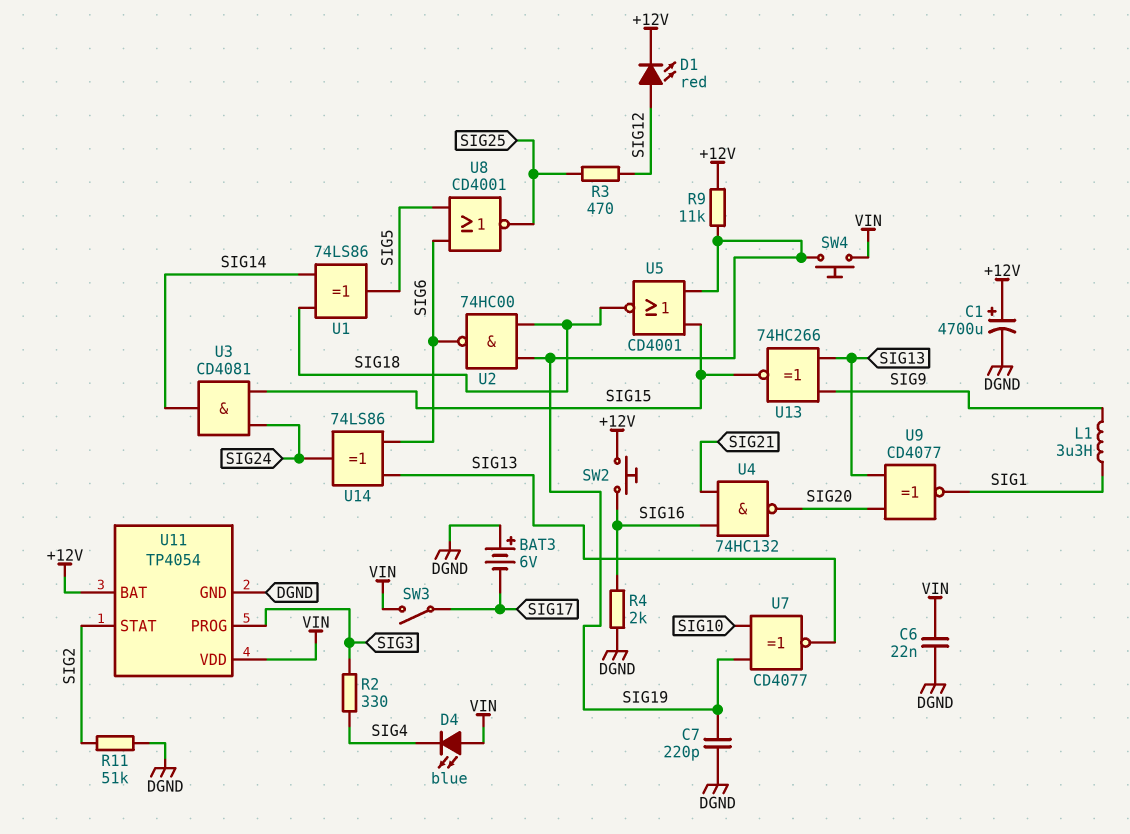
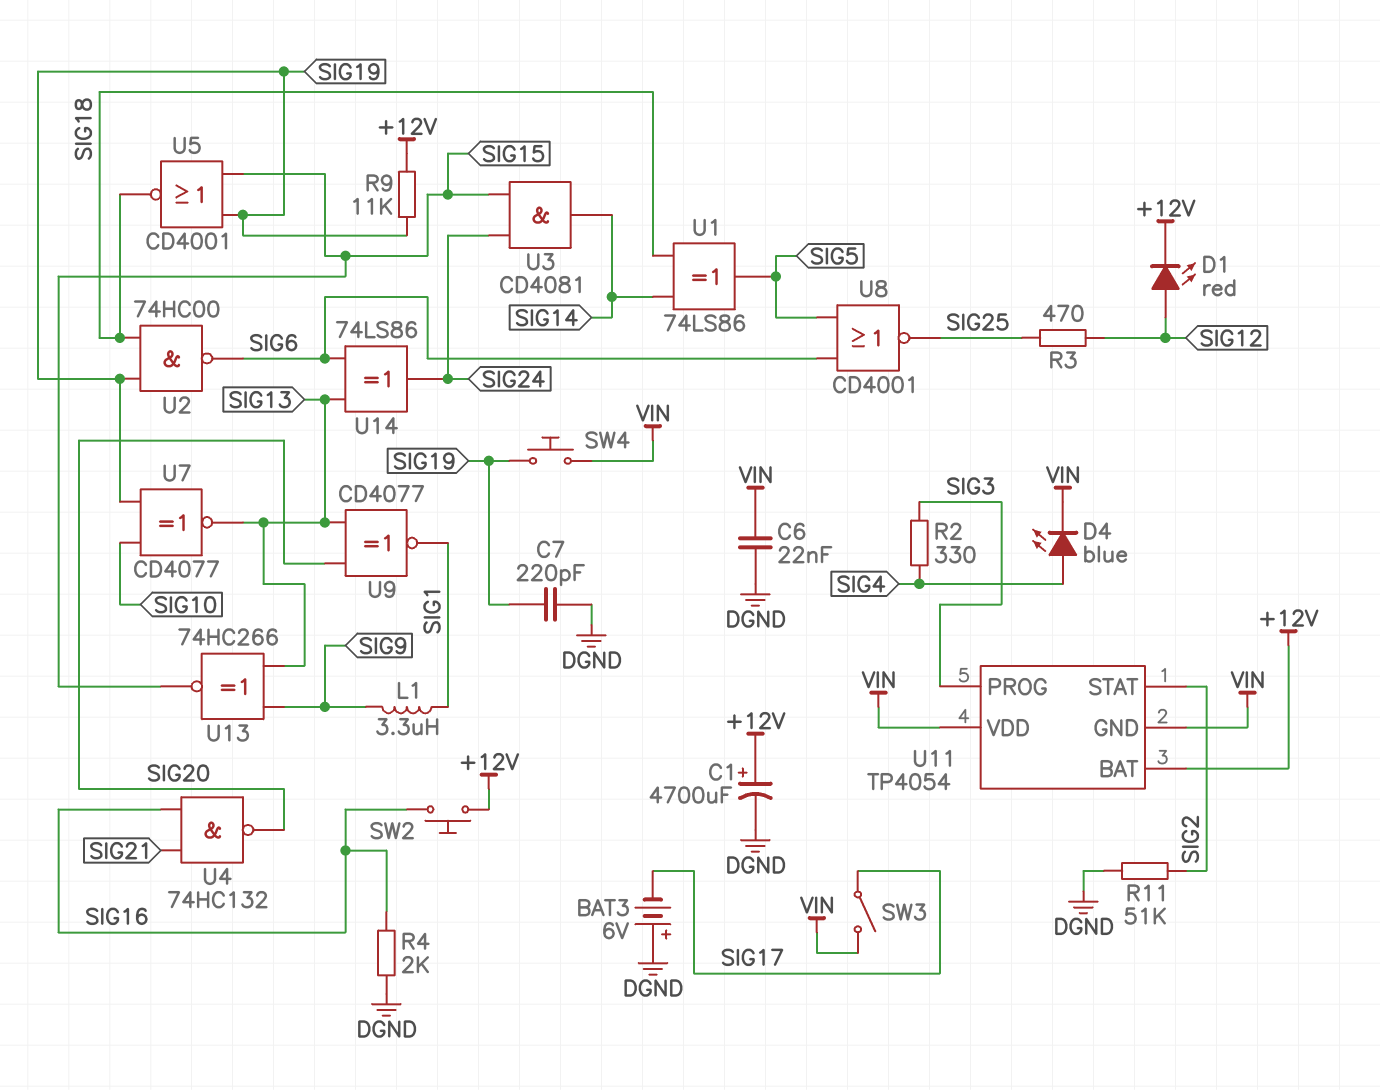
D4: LED blue (A VIN, K SIG4) -> LED blue (A SIG4, K VIN)
U11 pin GND: DGND -> VIN

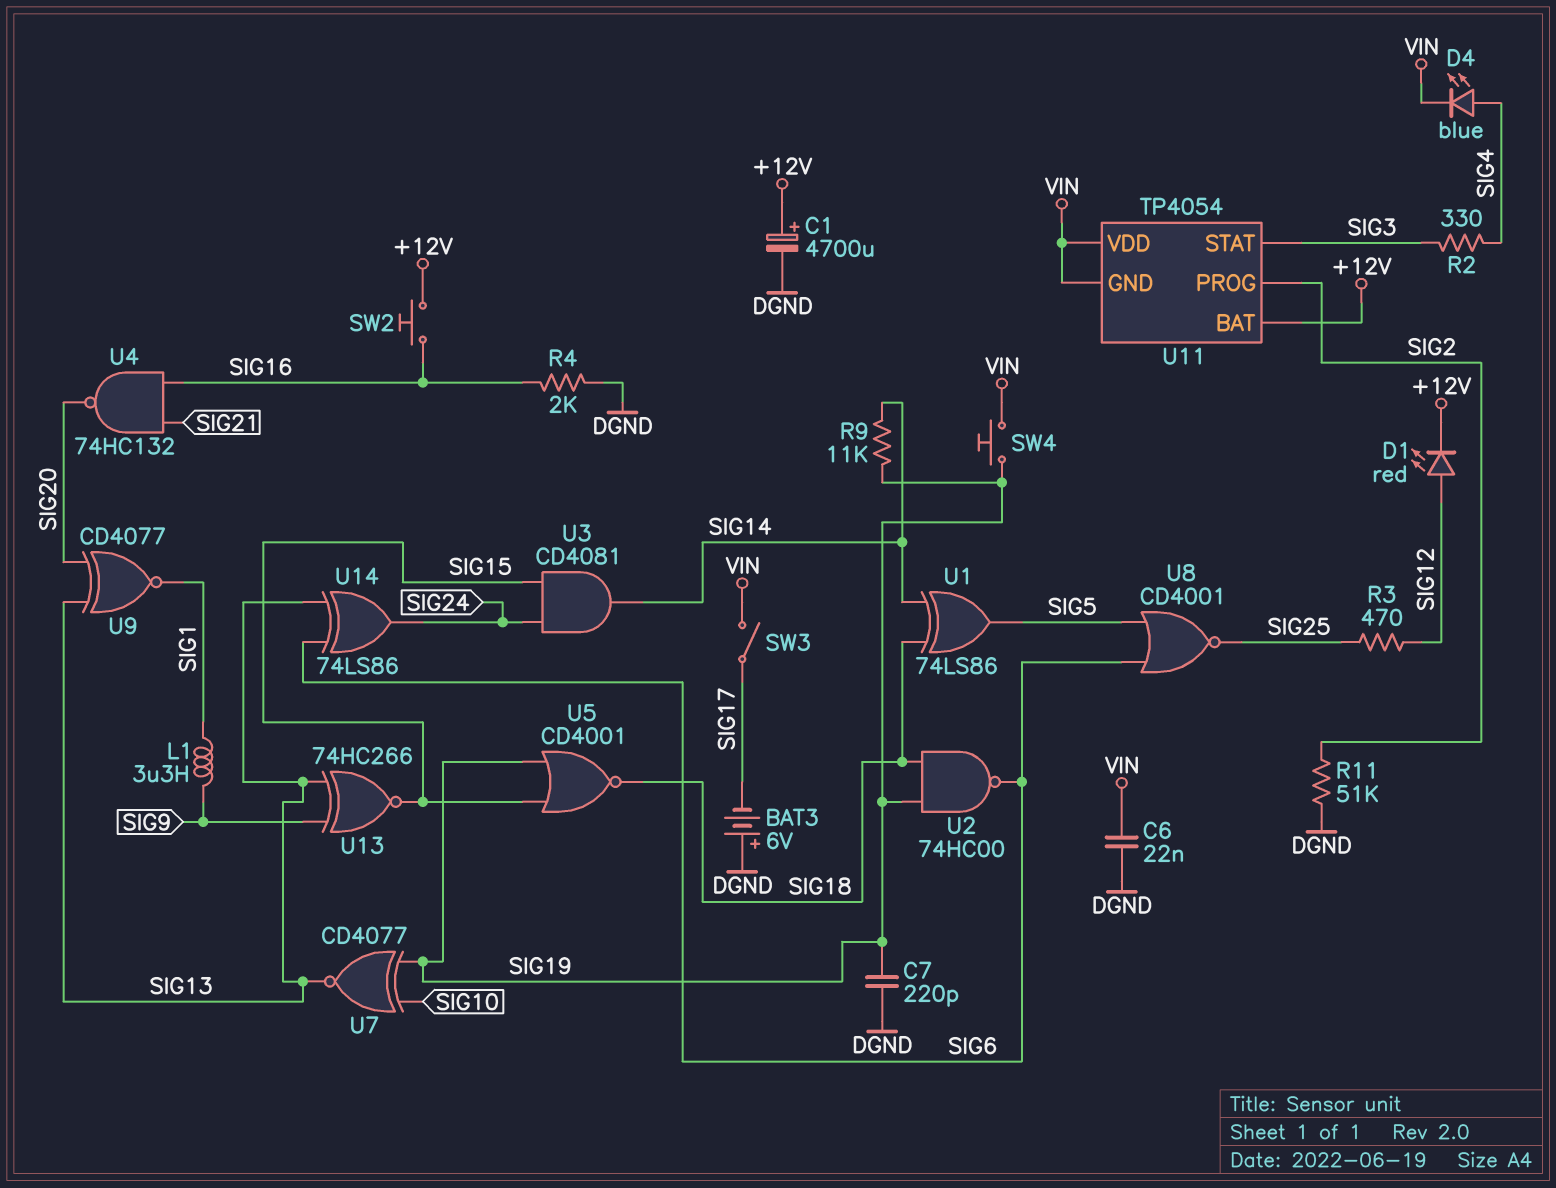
R9: 11k (+12V, SIG19) -> 11k (SIG14, SIG19)
U11 pin PROG: SIG3 -> SIG2
U11 pin STAT: SIG2 -> SIG3

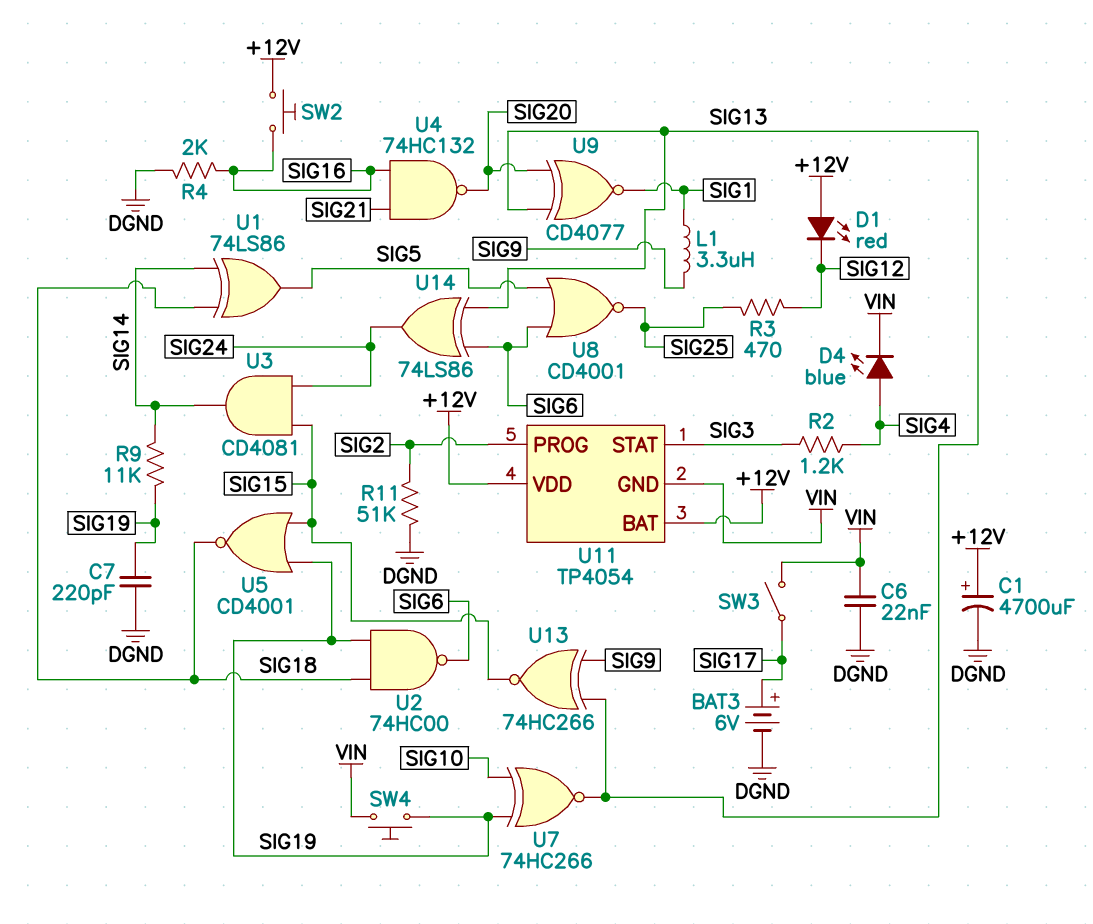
BAT3: 6V (plus DGND, minus SIG17) -> 6V (plus SIG17, minus DGND)
D1: LED red (A SIG12, K +12V) -> LED red (A +12V, K SIG12)
R2: 330 (SIG3, SIG4) -> 1.2k (SIG3, SIG4)
U7: XNOR CD4077 (in SIG10, in SIG19, out SIG13) -> XNOR 74HC266 (in SIG10, in SIG19, out SIG13)
U11 pin VDD: VIN -> +12V

